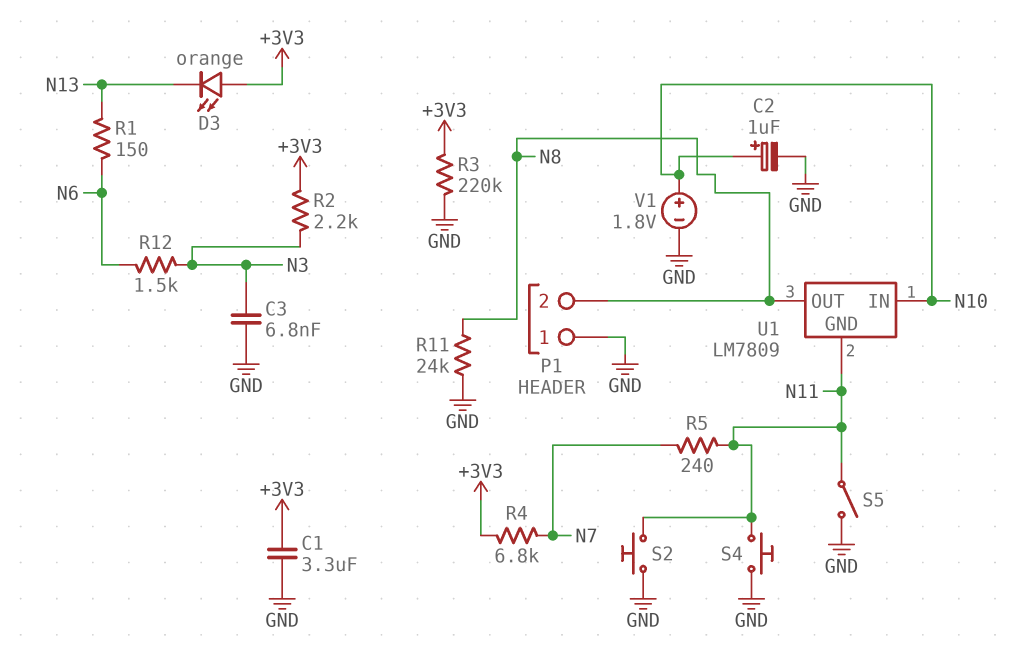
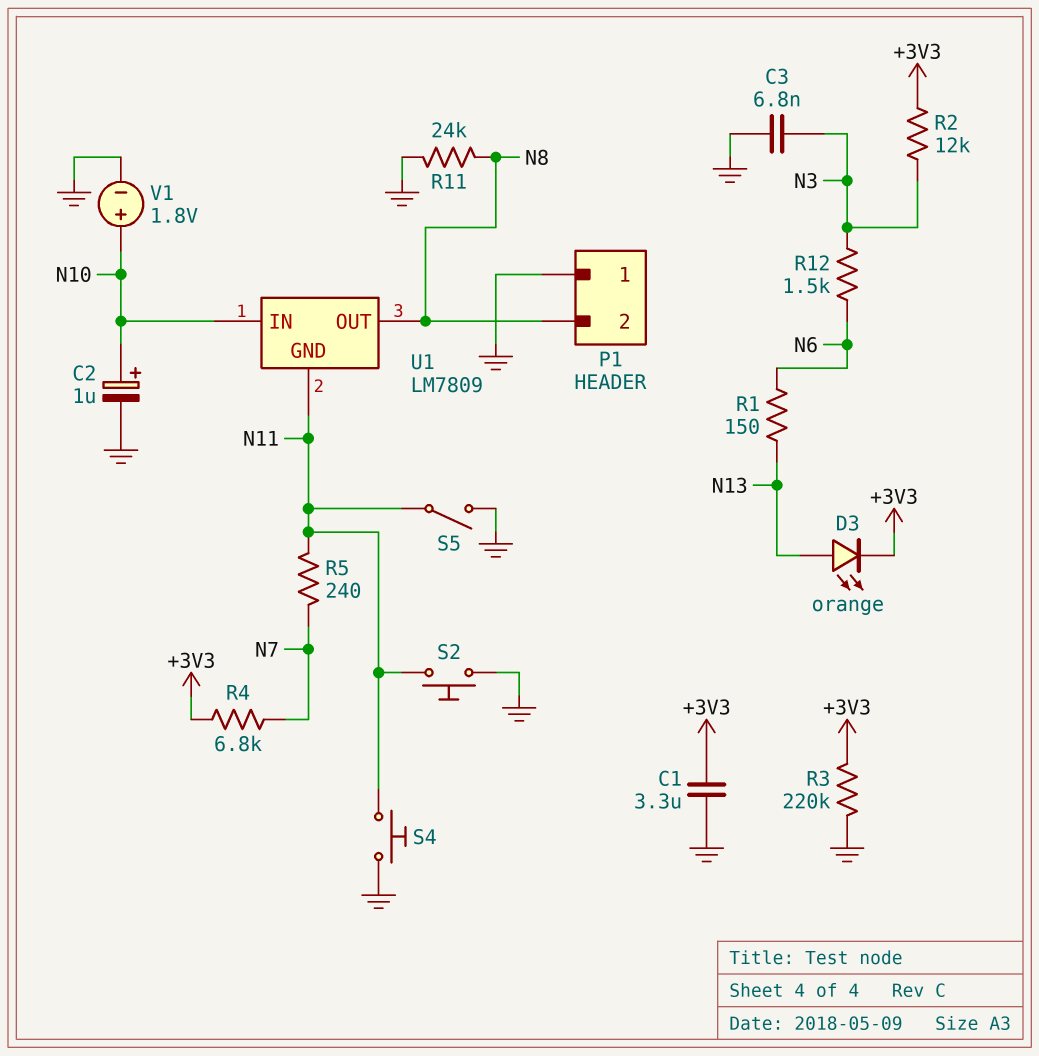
D3: LED orange (A +3V3, K N13) -> LED orange (A N13, K +3V3)
R2: 2.2k (+3V3, N3) -> 12k (+3V3, N3)

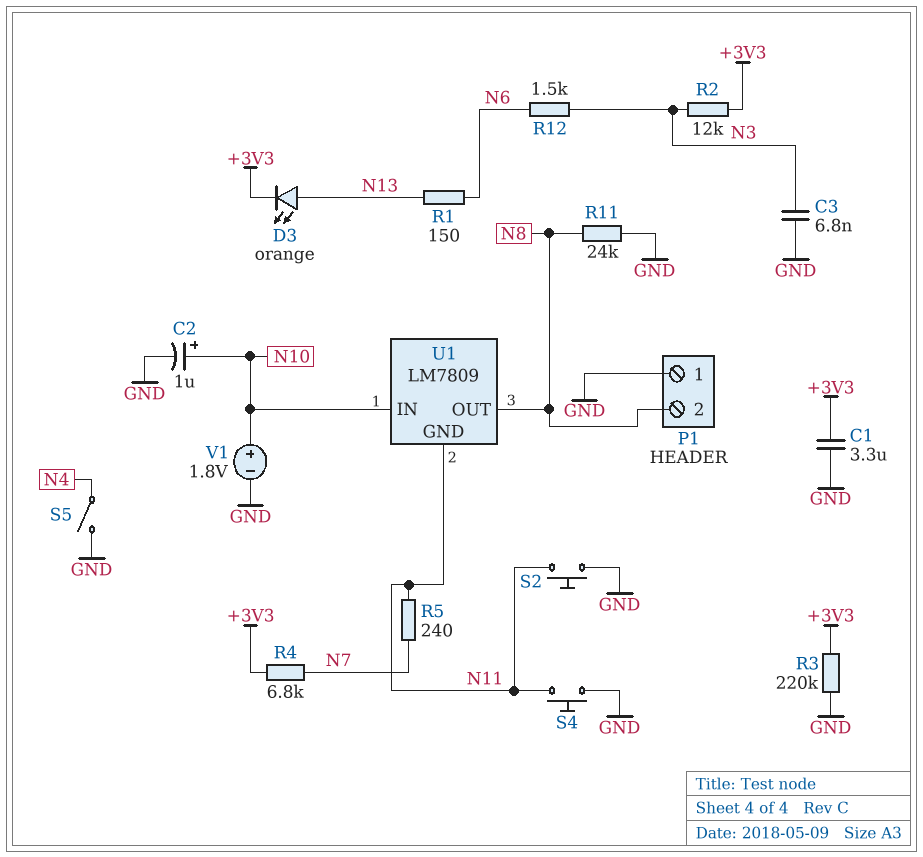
S5: switch (GND, N11) -> switch (GND, N4)

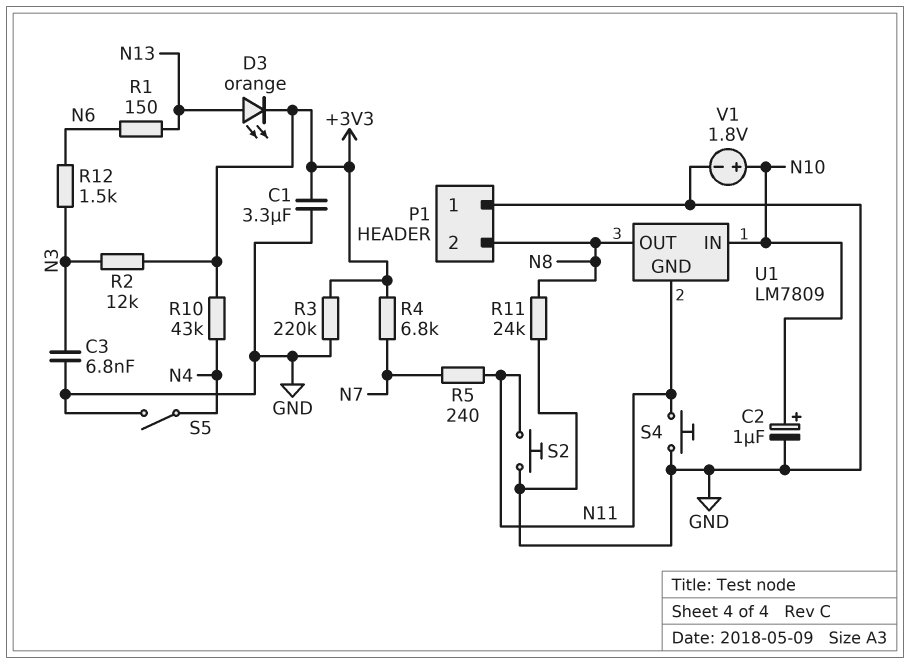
R10: none -> 43k (+3V3, N4)

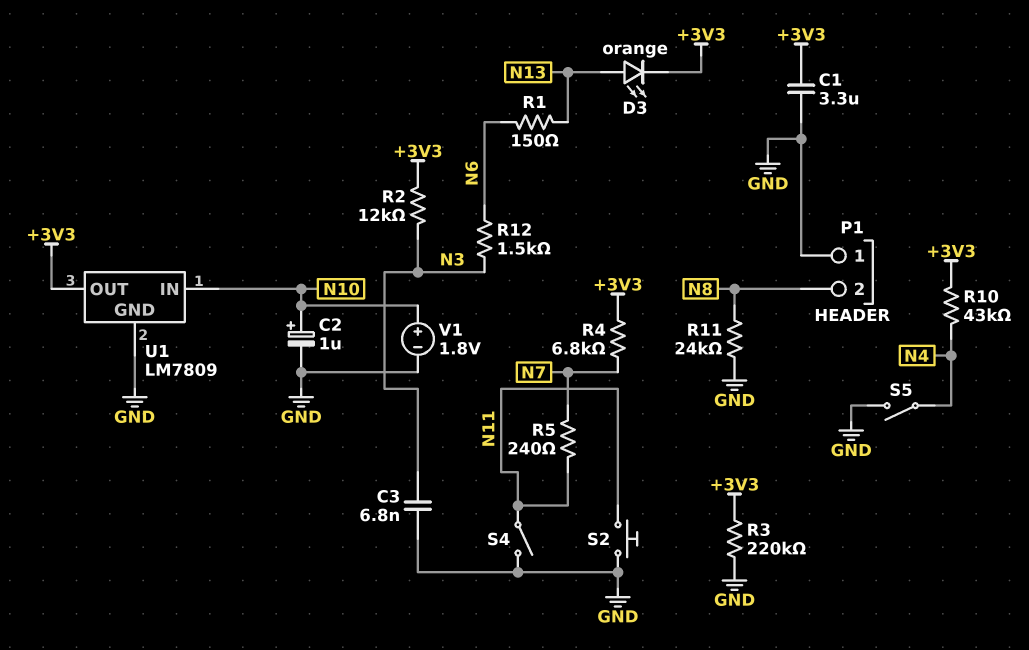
S4: button (GND, N11) -> switch (GND, N11)
U1 pin GND: N11 -> GND
U1 pin OUT: N8 -> +3V3

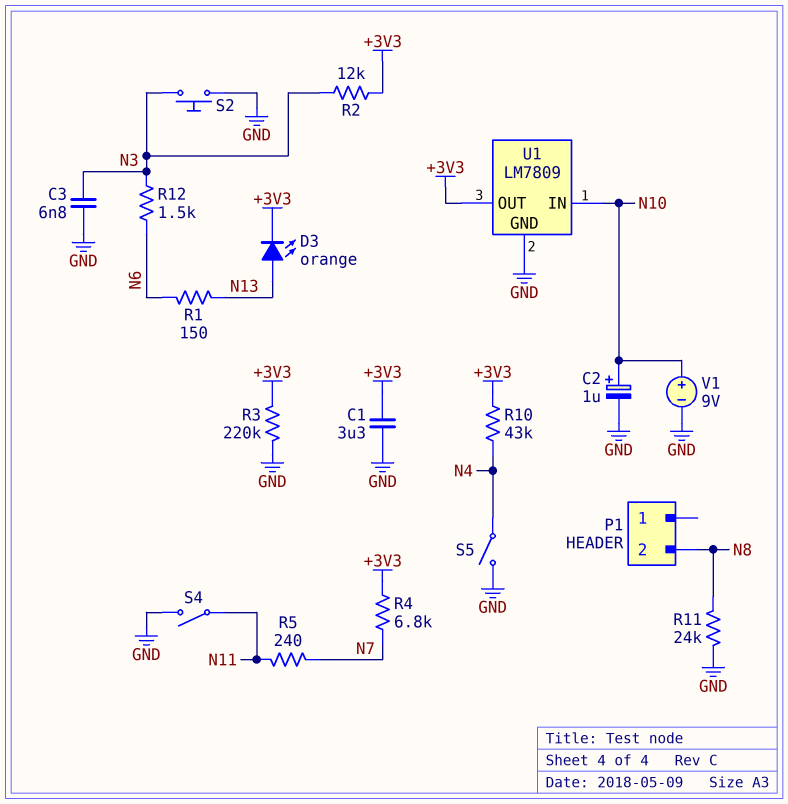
P1 pin 1: GND -> none
S2: button (GND, N11) -> button (GND, N3)
V1: 1.8V (plus N10, minus GND) -> 9V (plus N10, minus GND)

